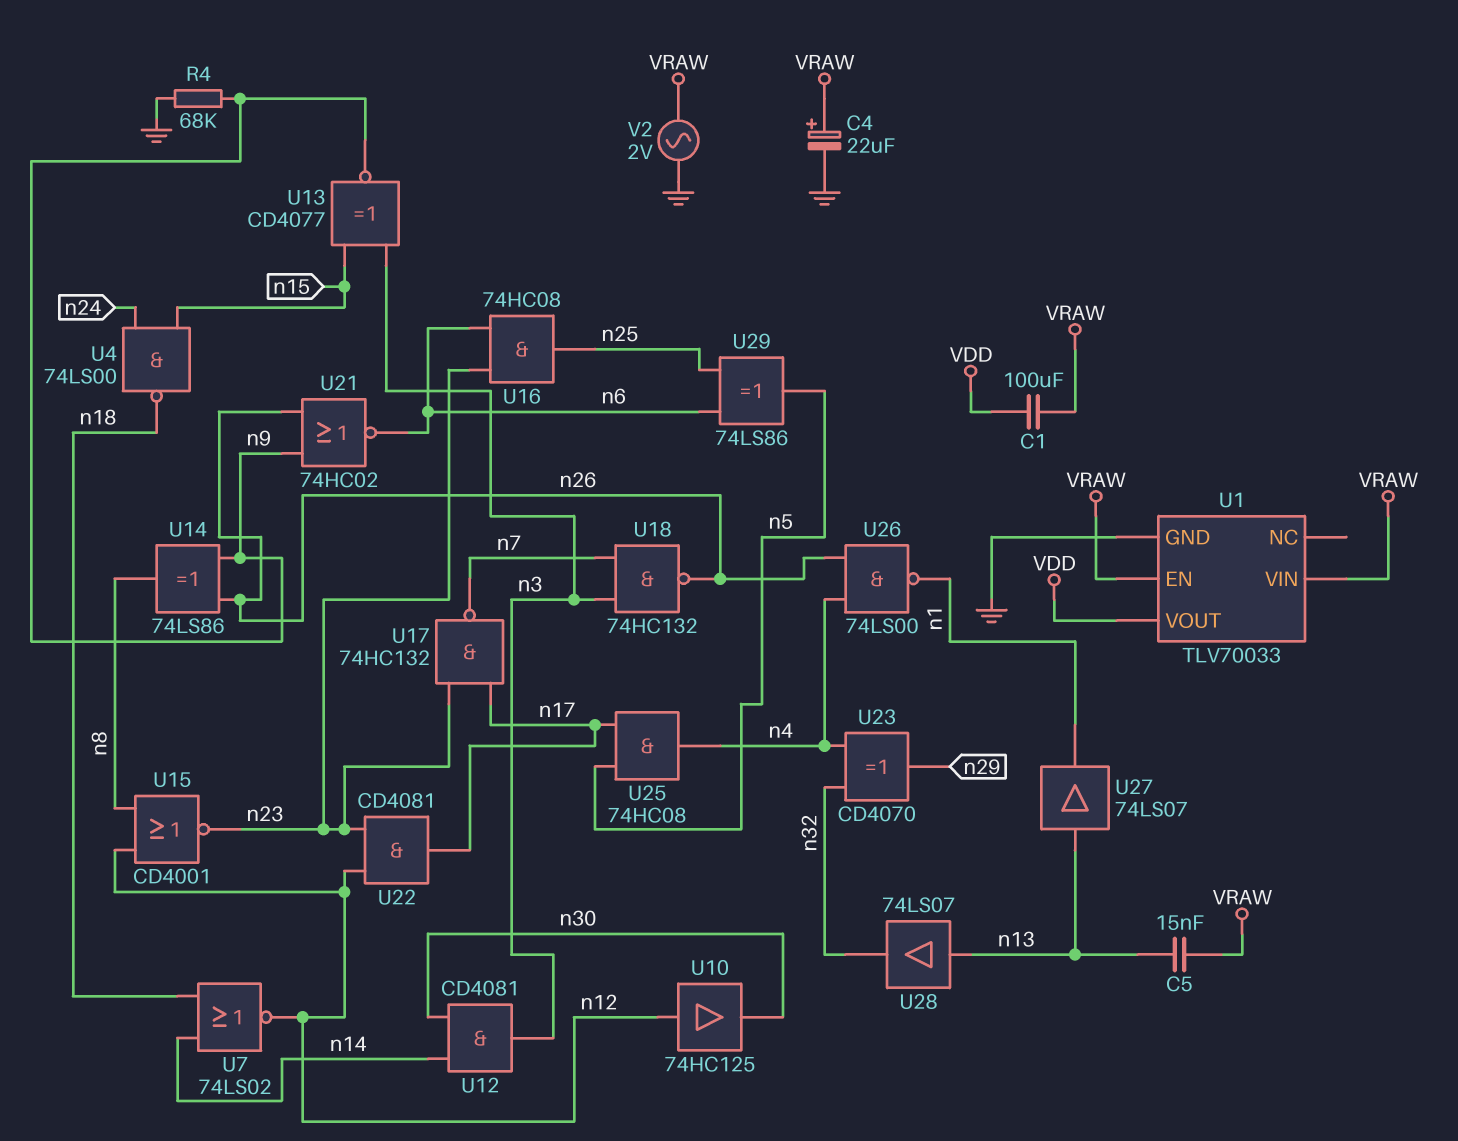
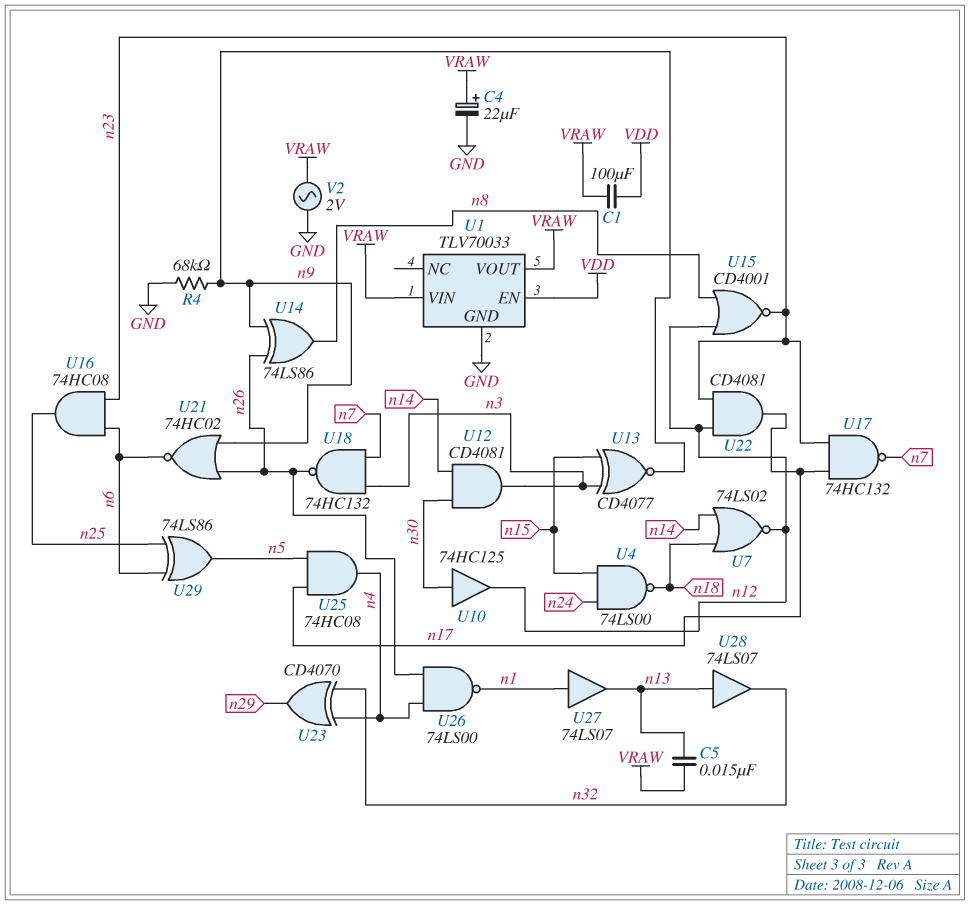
U1 pin EN: VRAW -> VDD
U1 pin VOUT: VDD -> VRAW
U10: buffer 74HC125 (in n12, out n30) -> buffer 74HC125 (in n30, out n12)
U27: buffer 74LS07 (in n13, out n1) -> buffer 74LS07 (in n1, out n13)

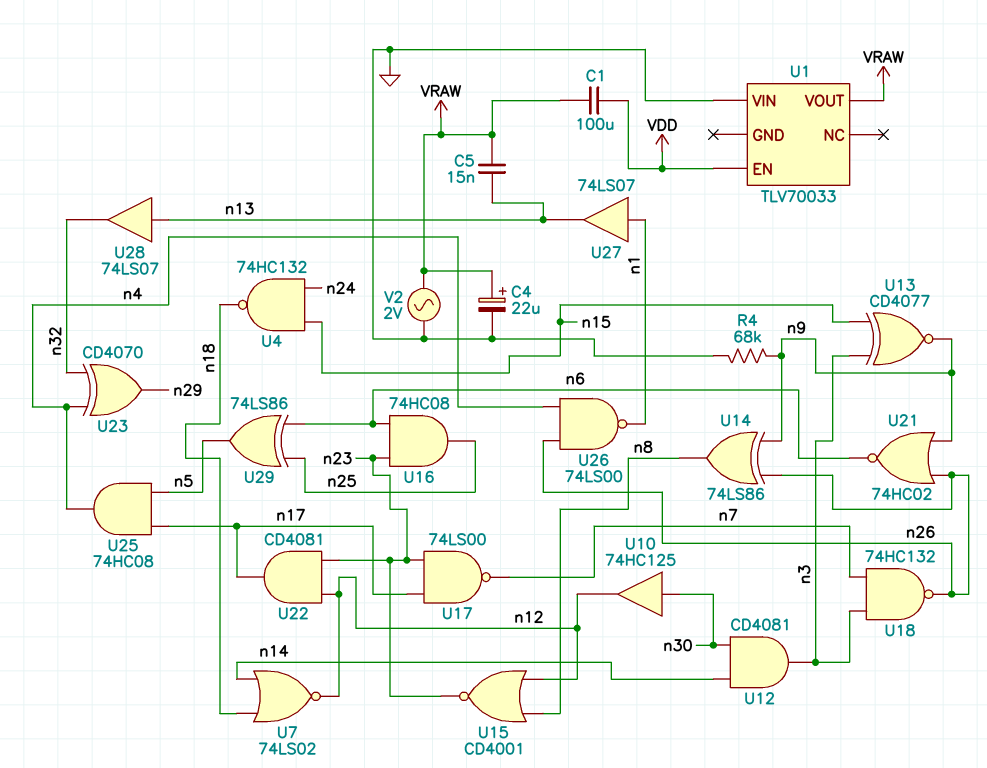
U1 pin GND: GND -> none
U1 pin VIN: VRAW -> GND
U4: NAND 74LS00 (in n15, in n24, out n18) -> NAND 74HC132 (in n15, in n24, out n18)
U17: NAND 74HC132 (in n17, in n23, out n7) -> NAND 74LS00 (in n17, in n23, out n7)

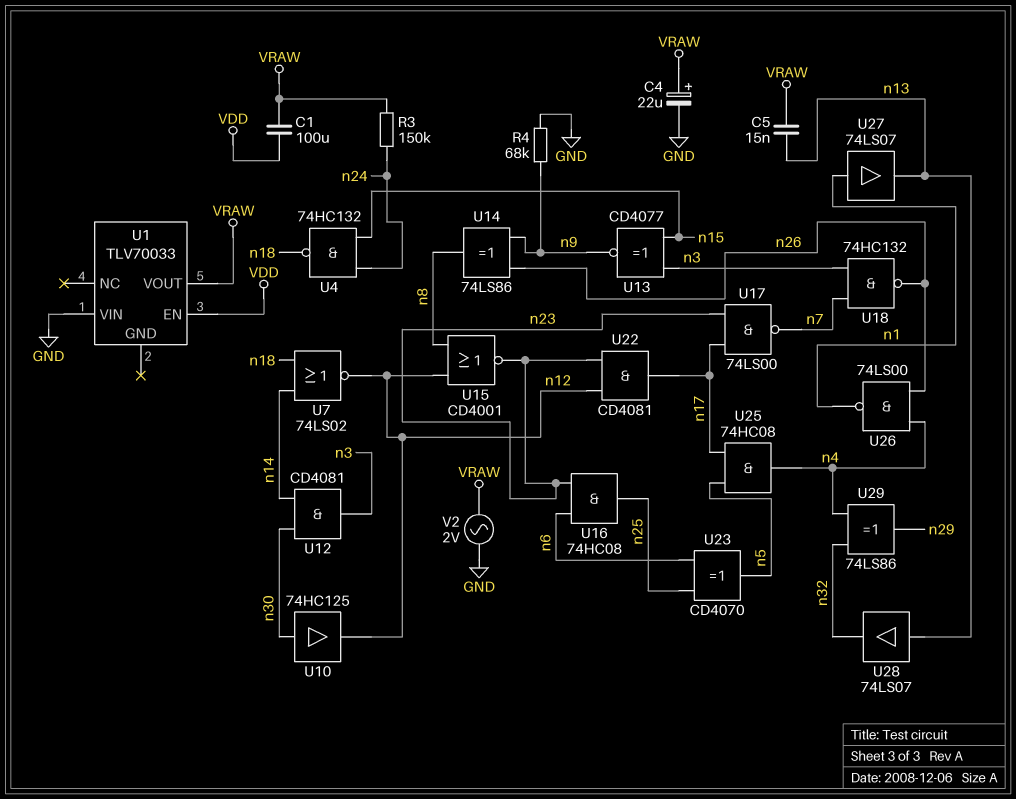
R3: none -> 150k (VRAW, n24)
U21: NOR 74HC02 (in n9, in n26, out n6) -> none
U23: XOR CD4070 (in n4, in n32, out n29) -> XOR CD4070 (in n6, in n25, out n5)
U29: XOR 74LS86 (in n6, in n25, out n5) -> XOR 74LS86 (in n4, in n32, out n29)

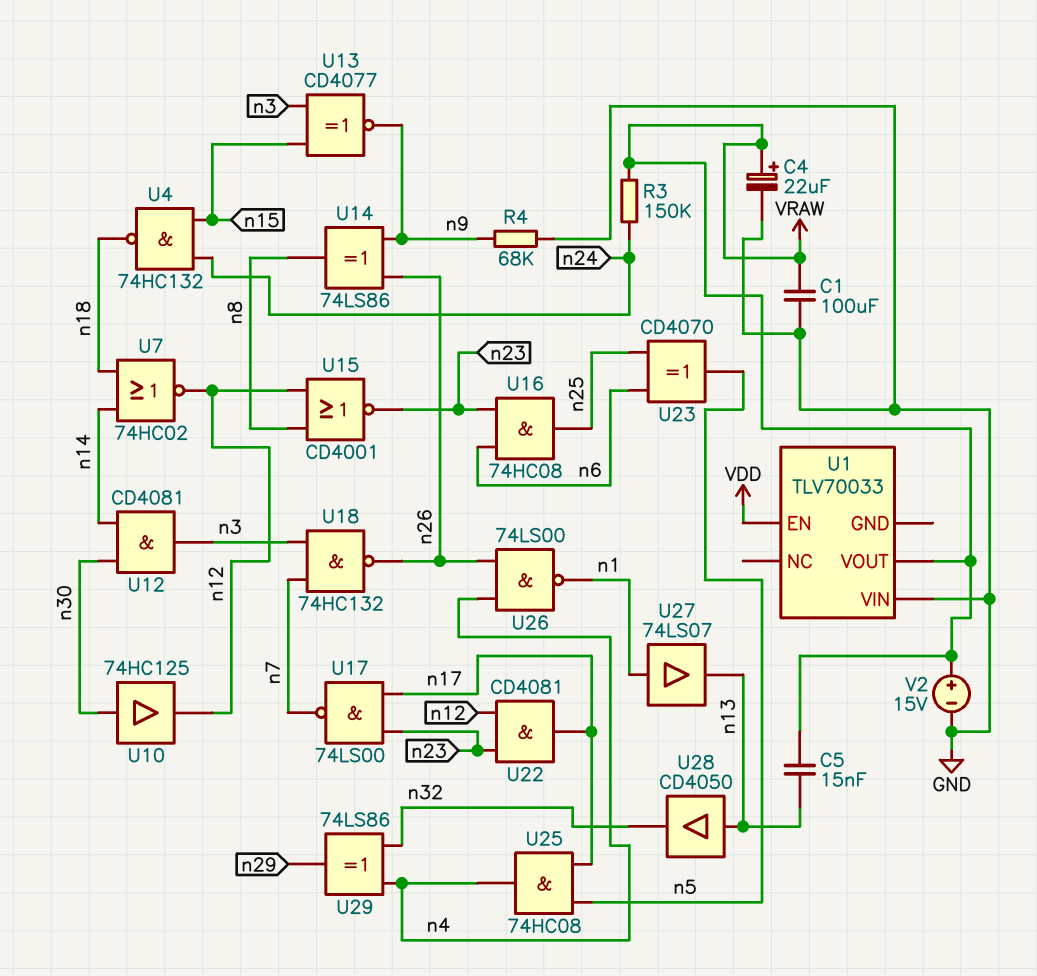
C1: 100uF (VDD, VRAW) -> 100uF (GND, VRAW)
U7: NOR 74LS02 (in n14, in n18, out n12) -> NOR 74HC02 (in n14, in n18, out n12)
U28: buffer 74LS07 (in n13, out n32) -> buffer CD4050 (in n13, out n32)
V2: AC 2V (GND, VRAW) -> 15V (plus VRAW, minus GND)

